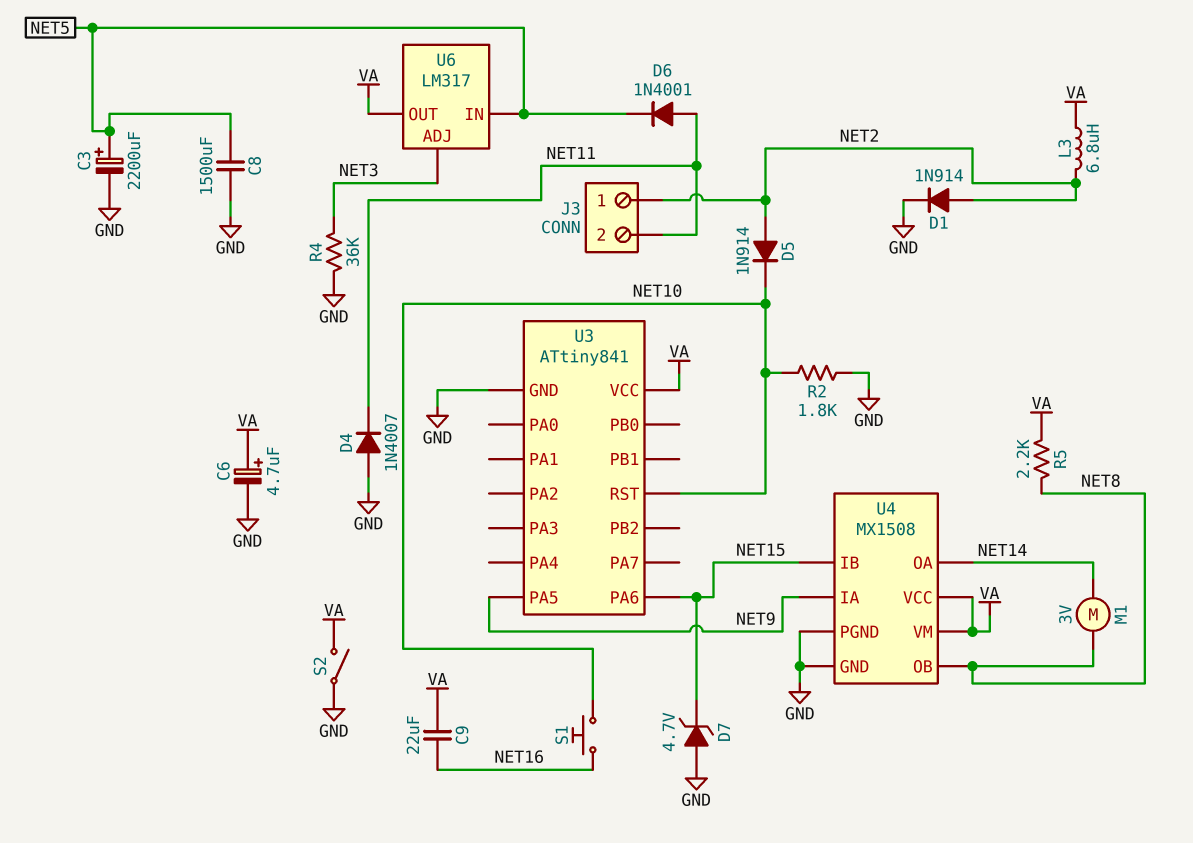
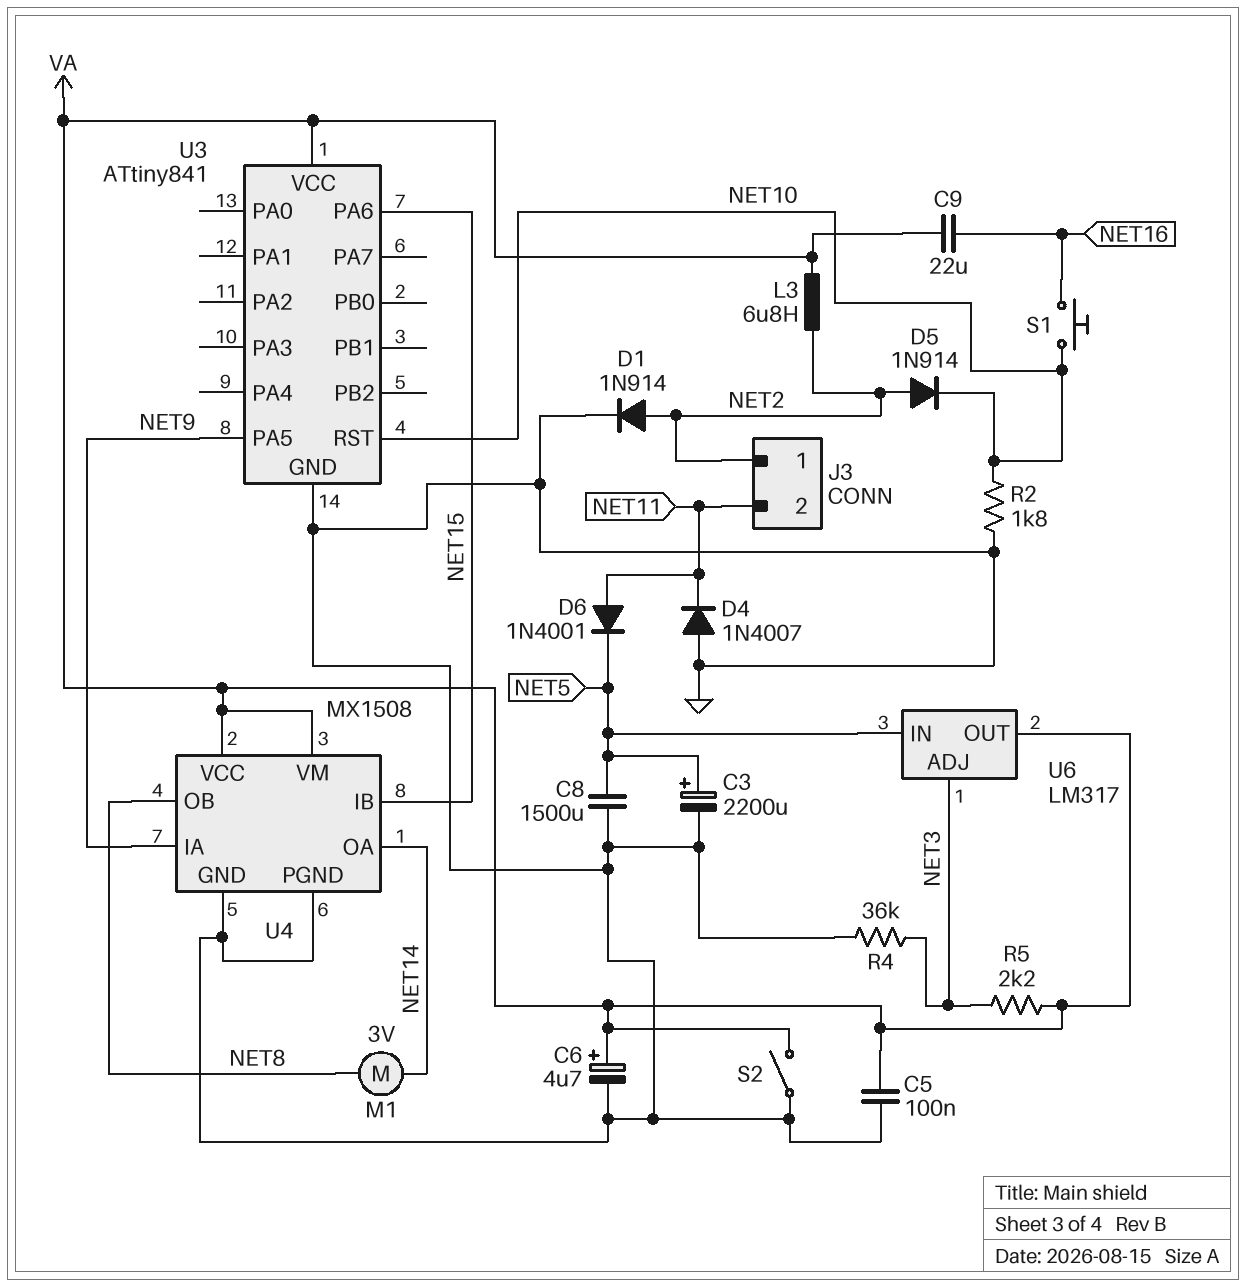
C5: none -> 100nF (GND, VA)
D7: zener 4.7V (A GND, K NET15) -> none
R5: 2.2k (NET8, VA) -> 2.2k (NET3, VA)

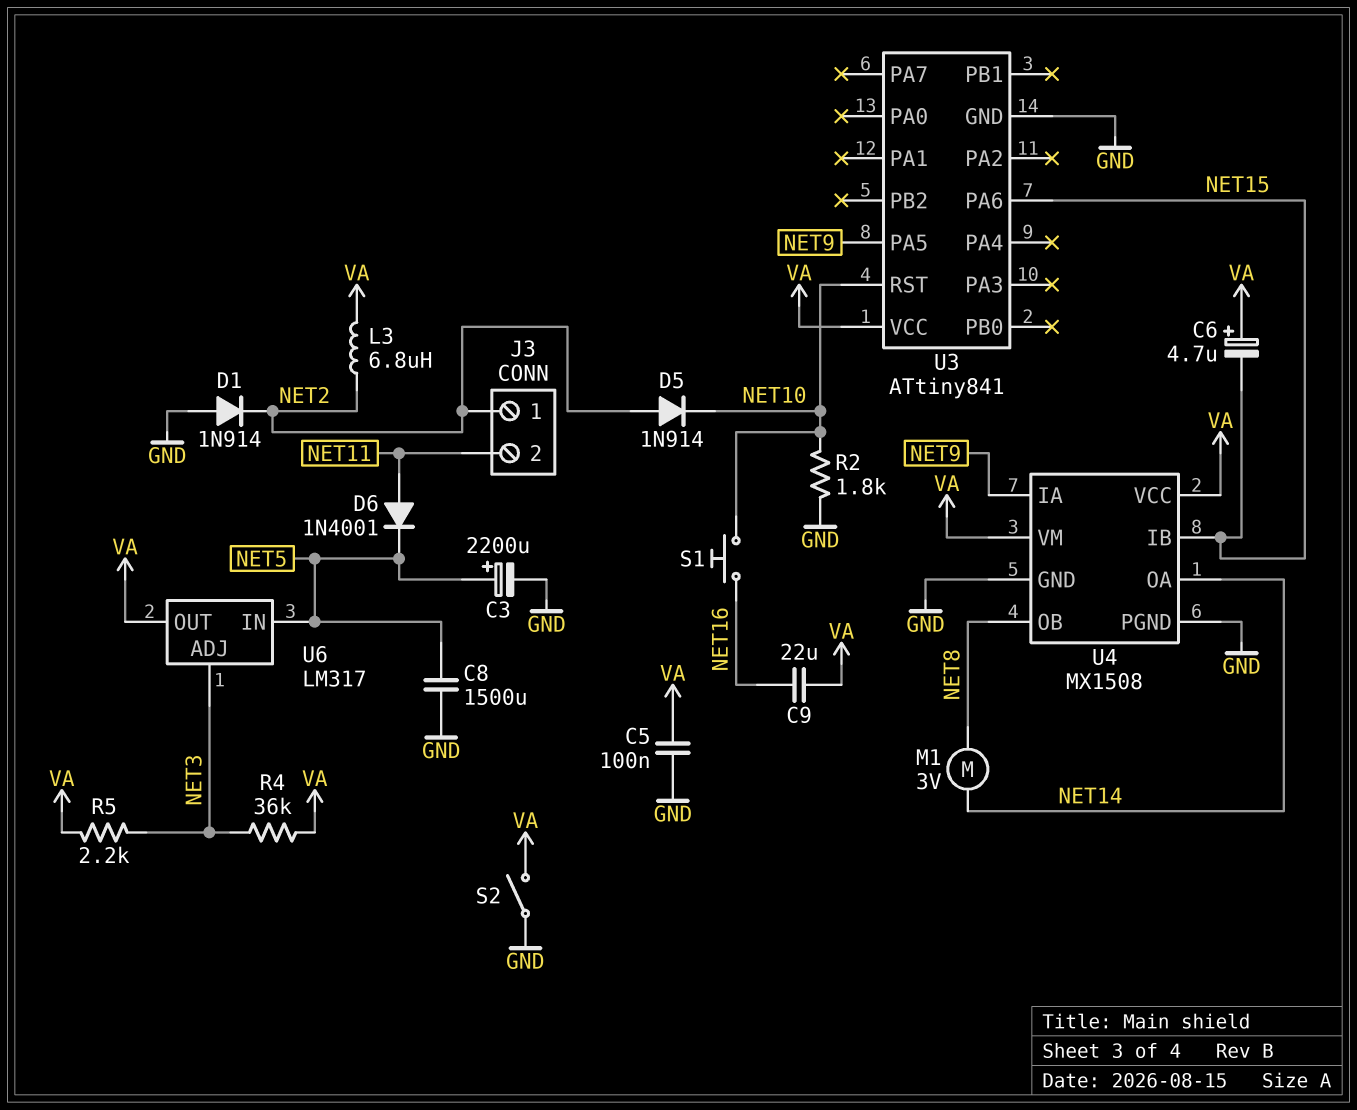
C6: 4.7uF (plus VA, minus GND) -> 4.7uF (plus VA, minus NET15)
D1: diode 1N914 (A NET2, K GND) -> diode 1N914 (A GND, K NET2)
D4: diode 1N4007 (A GND, K NET11) -> none
R4: 36k (GND, NET3) -> 36k (NET3, VA)

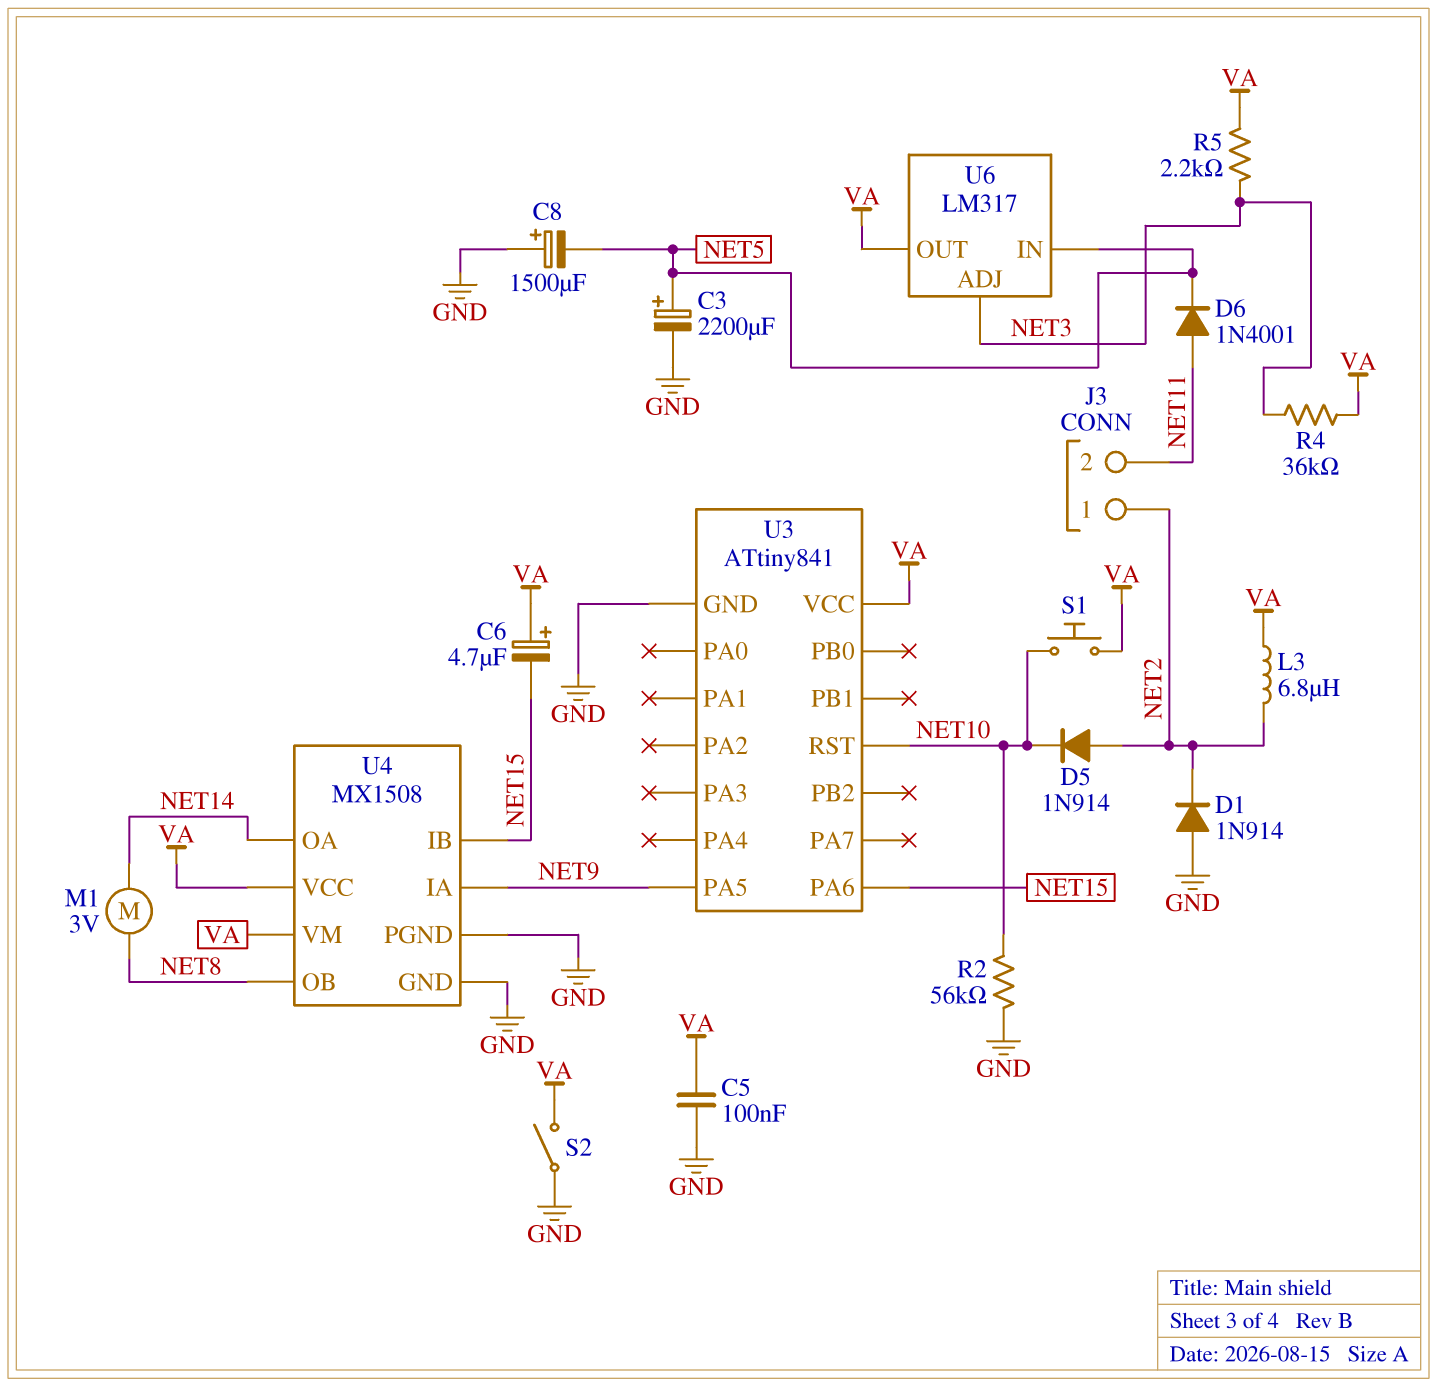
C8: 1500uF (GND, NET5) -> 1500uF (plus GND, minus NET5)
C9: 22uF (NET16, VA) -> none
R2: 1.8k (GND, NET10) -> 56k (GND, NET10)
S1: button (NET10, NET16) -> button (NET10, VA)

